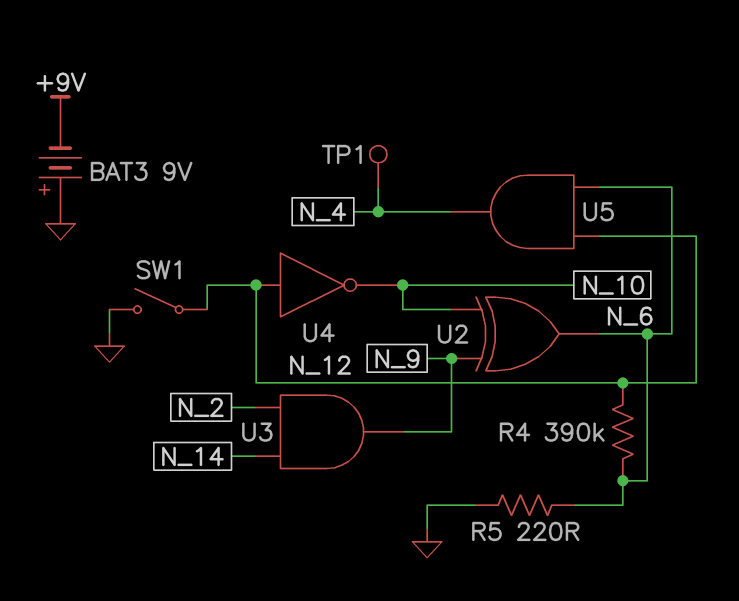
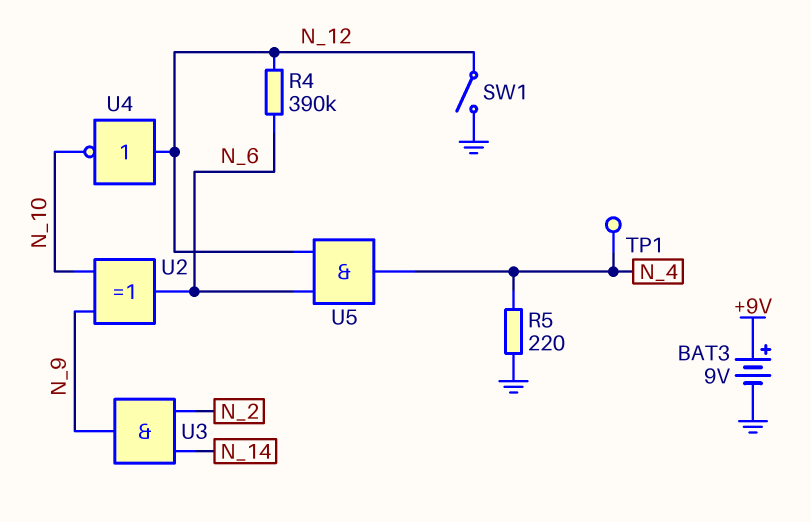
BAT3: 9V (plus GND, minus +9V) -> 9V (plus +9V, minus GND)
R5: 220 (GND, N_6) -> 220 (GND, N_4)

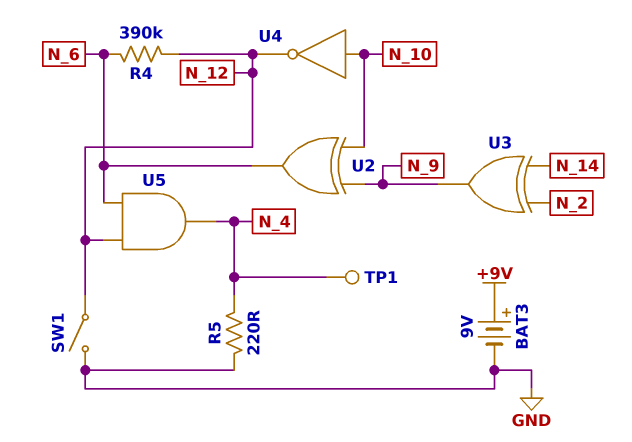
U3: AND (in N_2, in N_14, out N_9) -> XOR (in N_2, in N_14, out N_9)
U4: NOT (in N_12, out N_10) -> NOT (in N_10, out N_12)

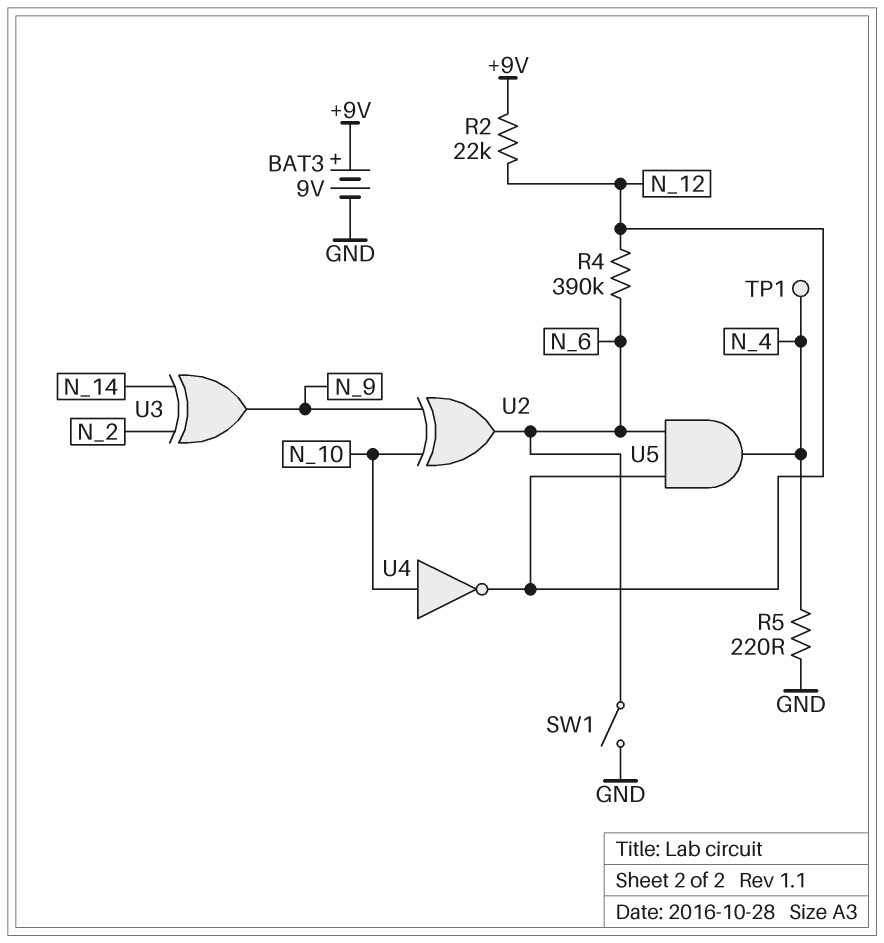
R2: none -> 22k (+9V, N_12)
SW1: switch (GND, N_12) -> switch (GND, N_6)

